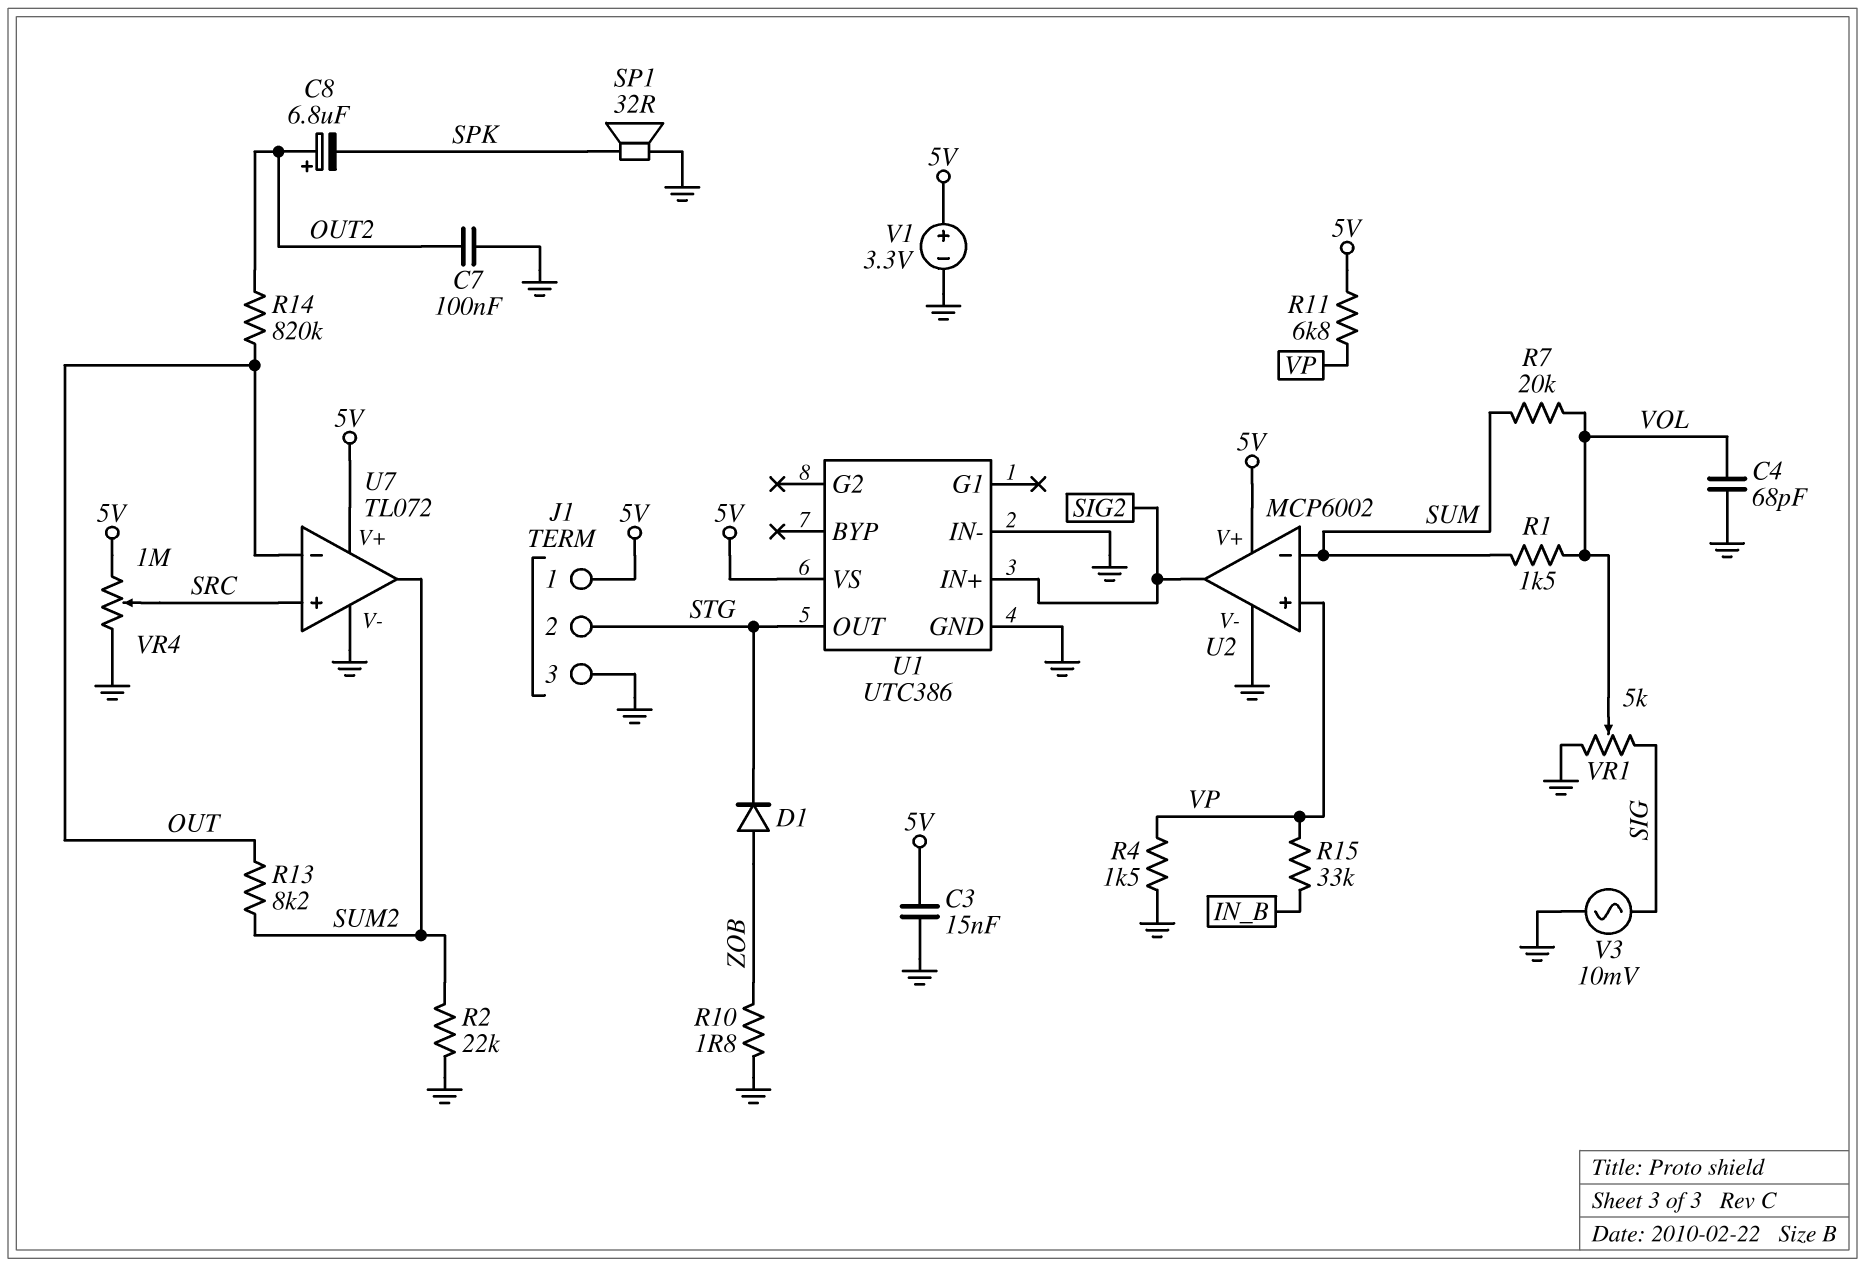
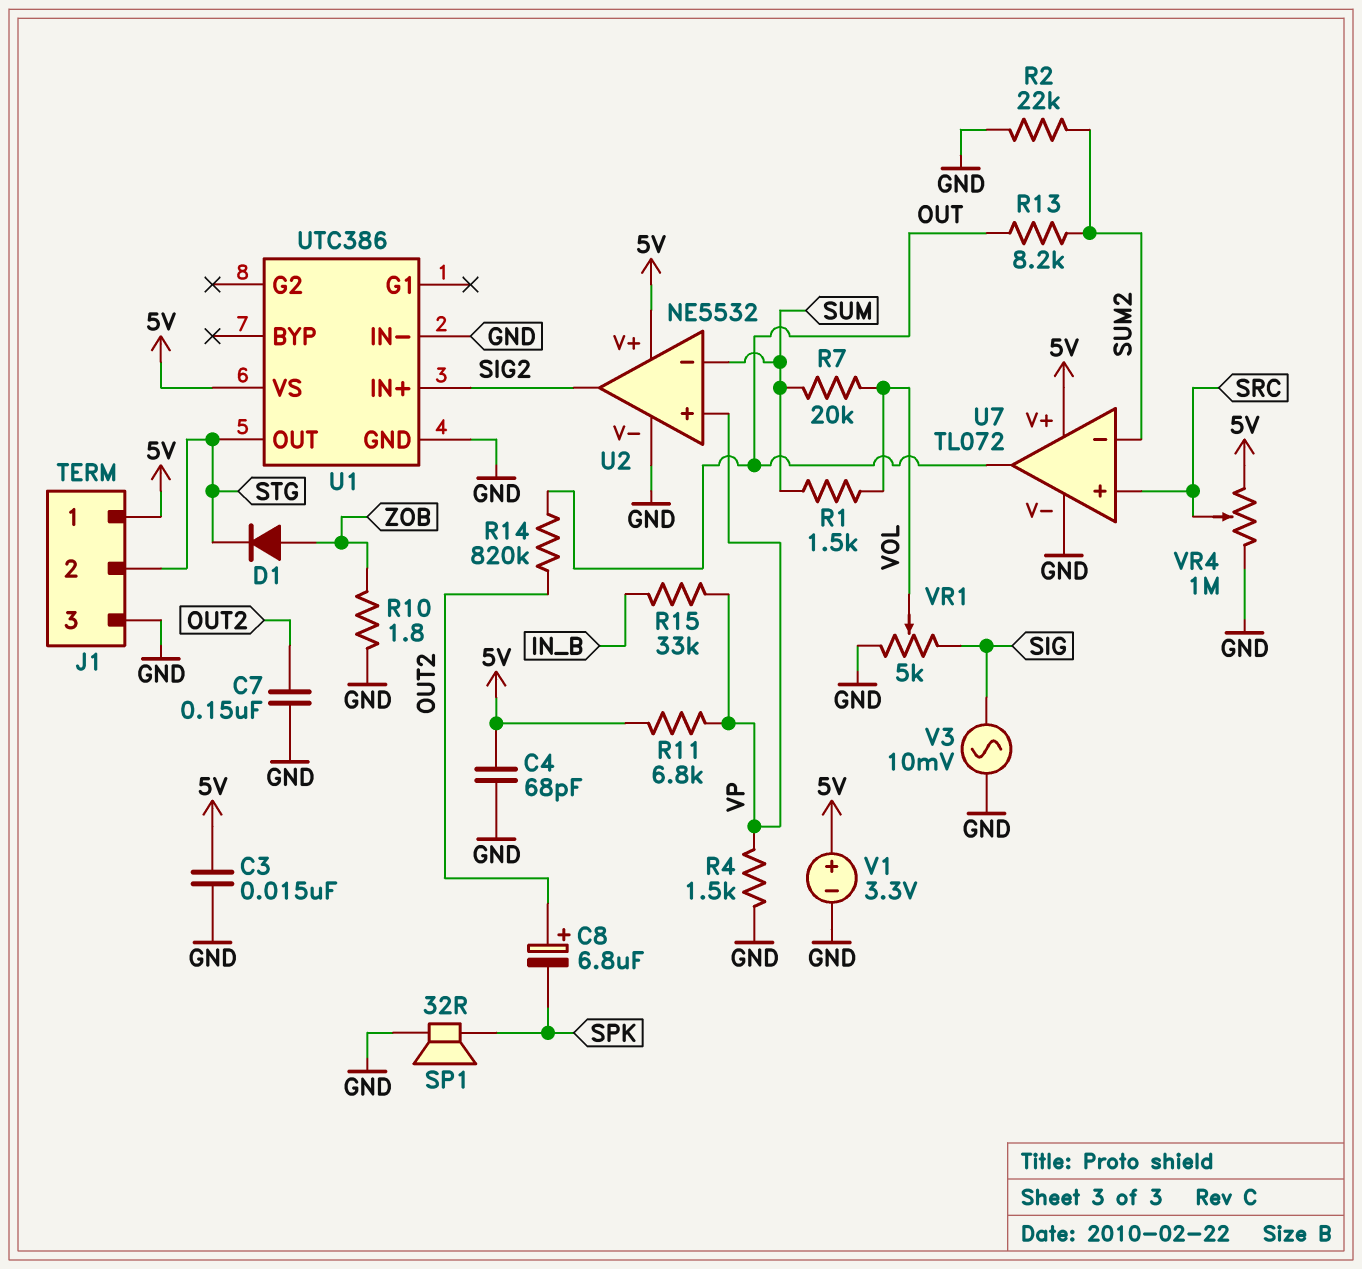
C4: 68pF (GND, VOL) -> 68pF (5V, GND)
C7: 100nF (GND, OUT2) -> 150nF (GND, OUT2)
U2: MCP6002 -> NE5532
U7 pin in-: OUT -> SUM2
U7 pin out: SUM2 -> OUT

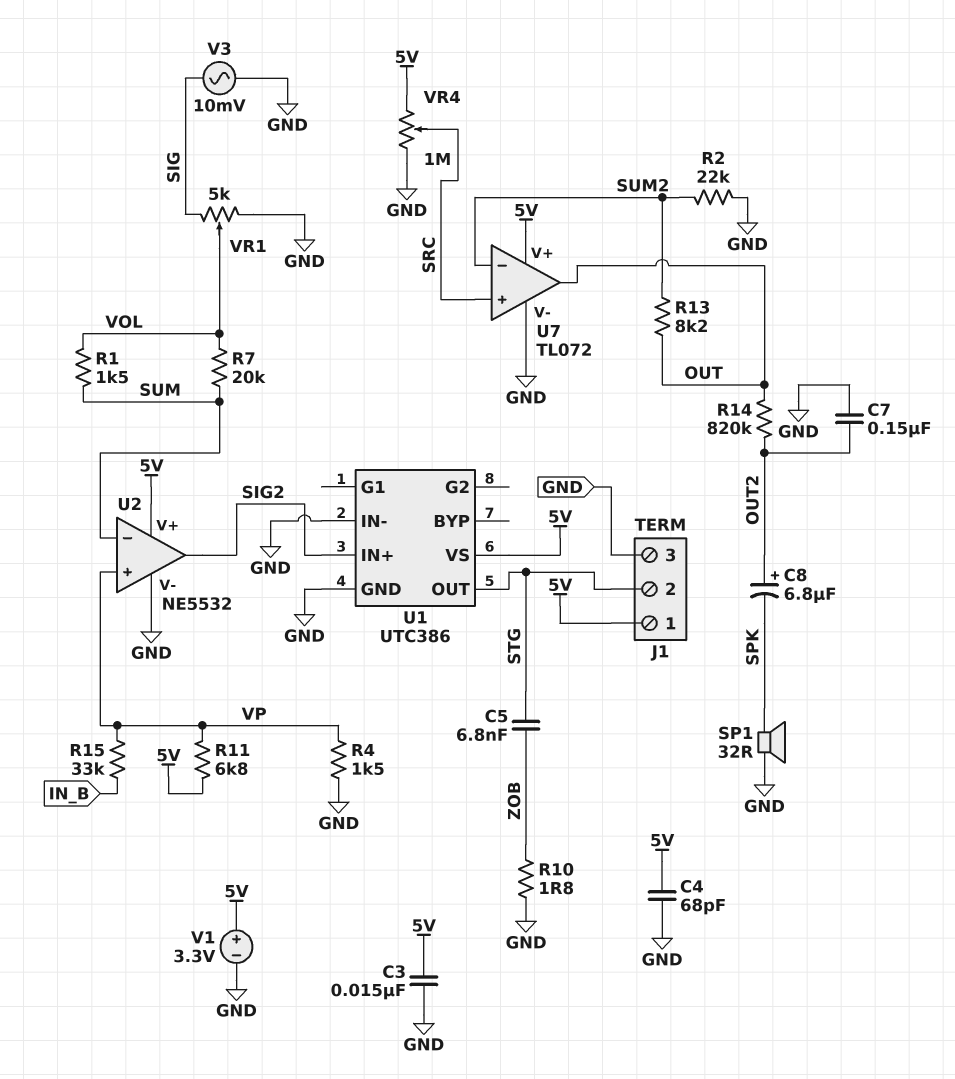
C5: none -> 6.8nF (STG, ZOB)
D1: diode (A ZOB, K STG) -> none

